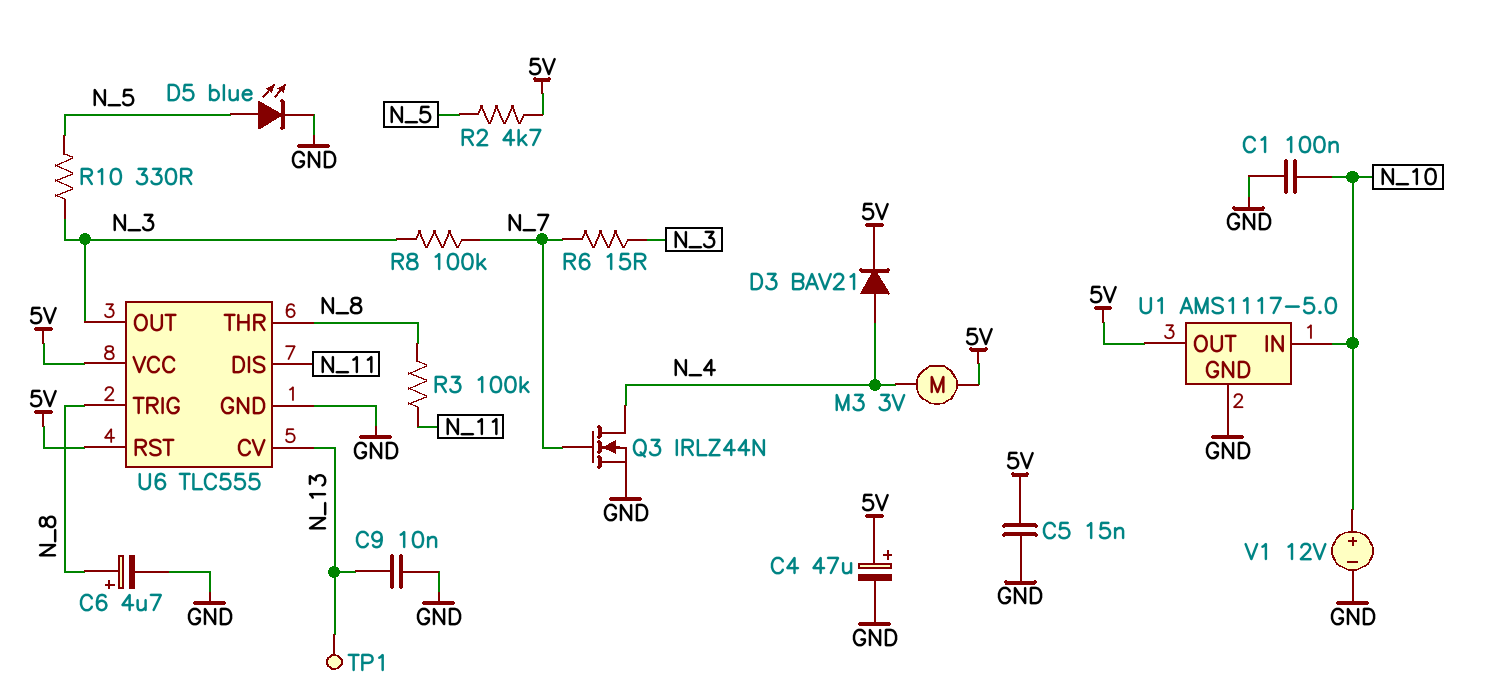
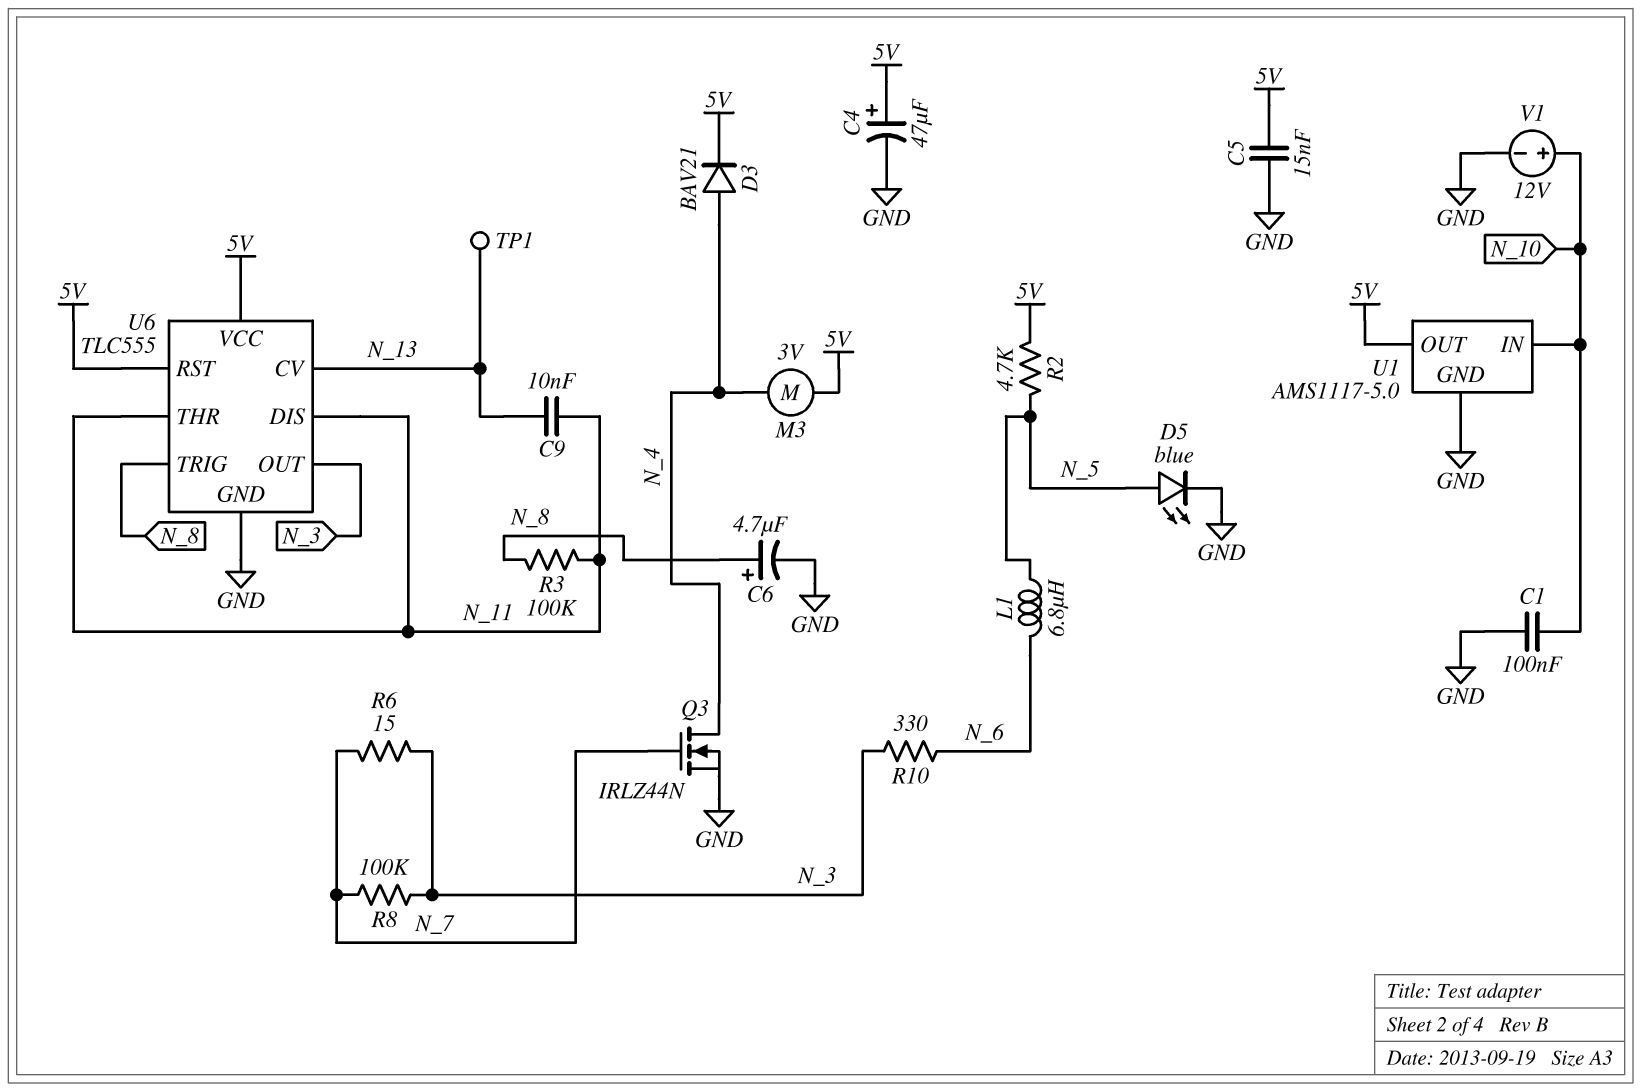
C9: 10nF (GND, N_13) -> 10nF (N_11, N_13)
L1: none -> 6.8uH (N_5, N_6)
R10: 330 (N_3, N_5) -> 330 (N_3, N_6)
U6 pin THR: N_8 -> N_11

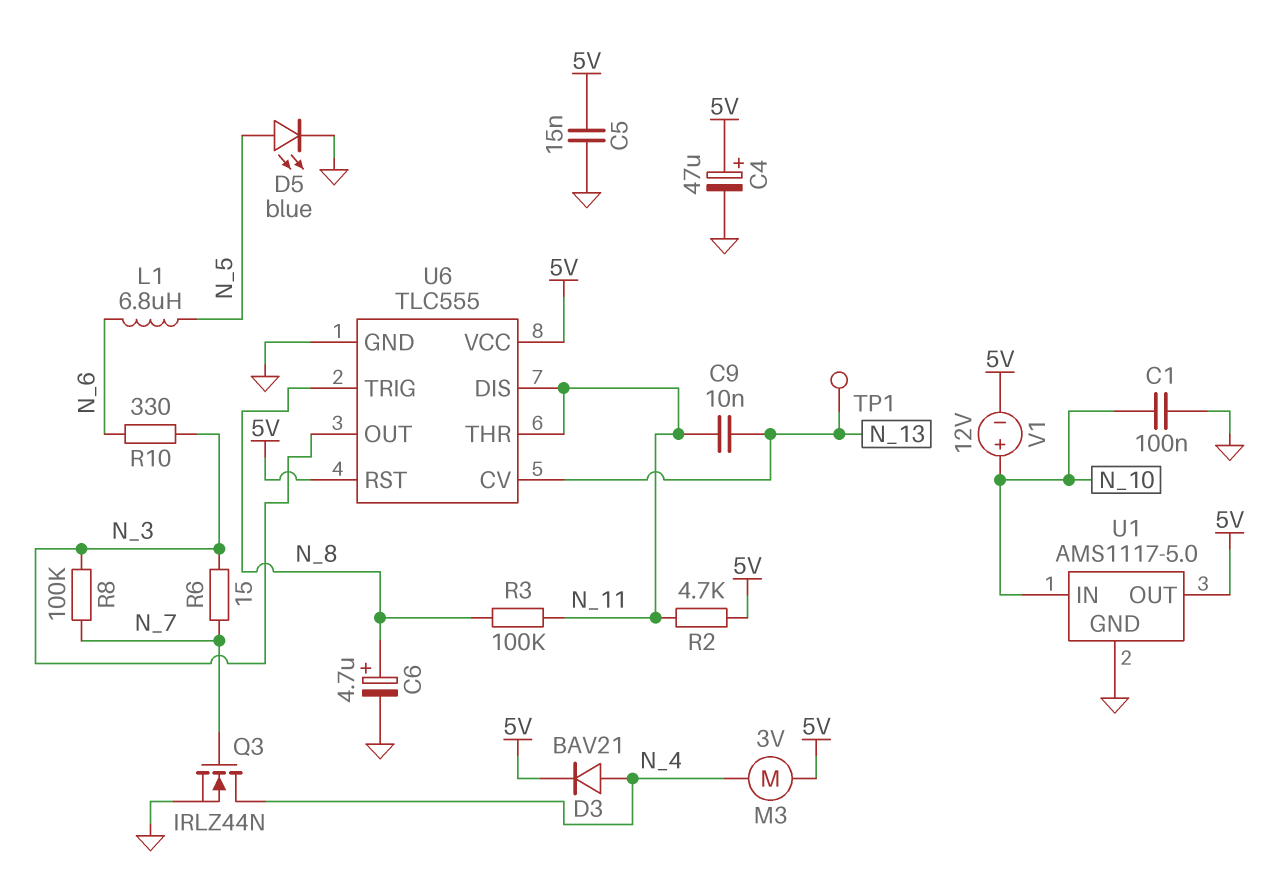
R2: 4.7k (5V, N_5) -> 4.7k (5V, N_11)
V1: 12V (plus N_10, minus GND) -> 12V (plus N_10, minus 5V)

